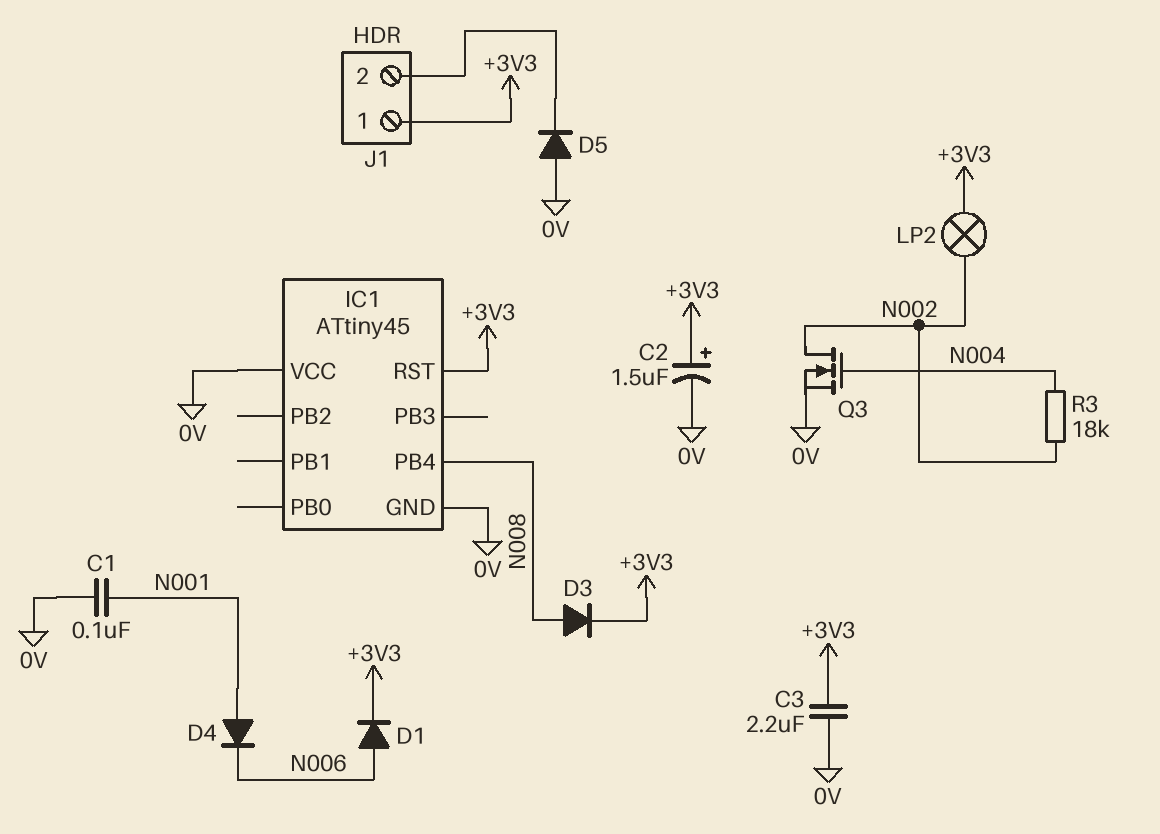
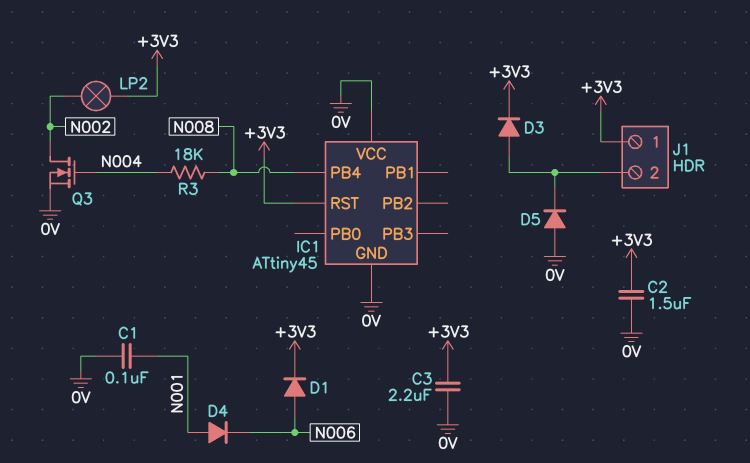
C2: 1.5uF (plus +3V3, minus 0V) -> 1.5uF (+3V3, 0V)
D3: diode (A N008, K +3V3) -> diode (A J1/2, K +3V3)
R3: 18k (N002, N004) -> 18k (N004, N008)

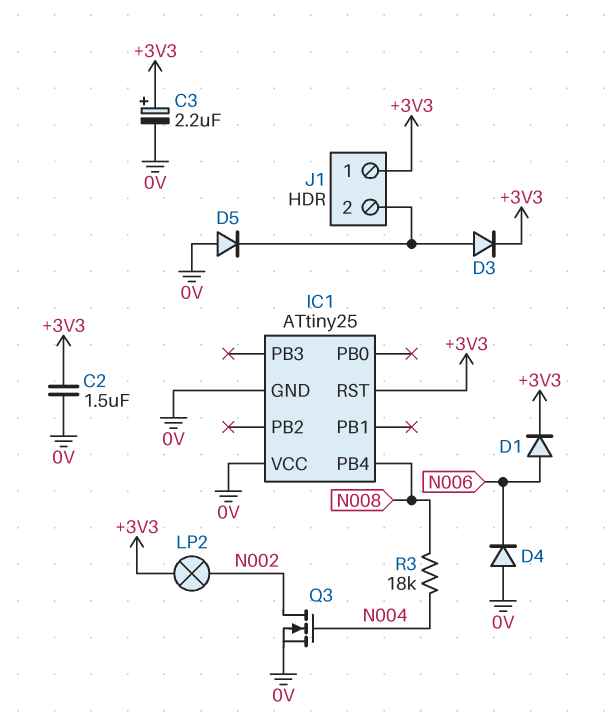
C1: 100nF (0V, N001) -> none
C3: 2.2uF (+3V3, 0V) -> 2.2uF (plus +3V3, minus 0V)
D4: diode (A N001, K N006) -> diode (A 0V, K N006)
IC1: ATtiny45 -> ATtiny25

